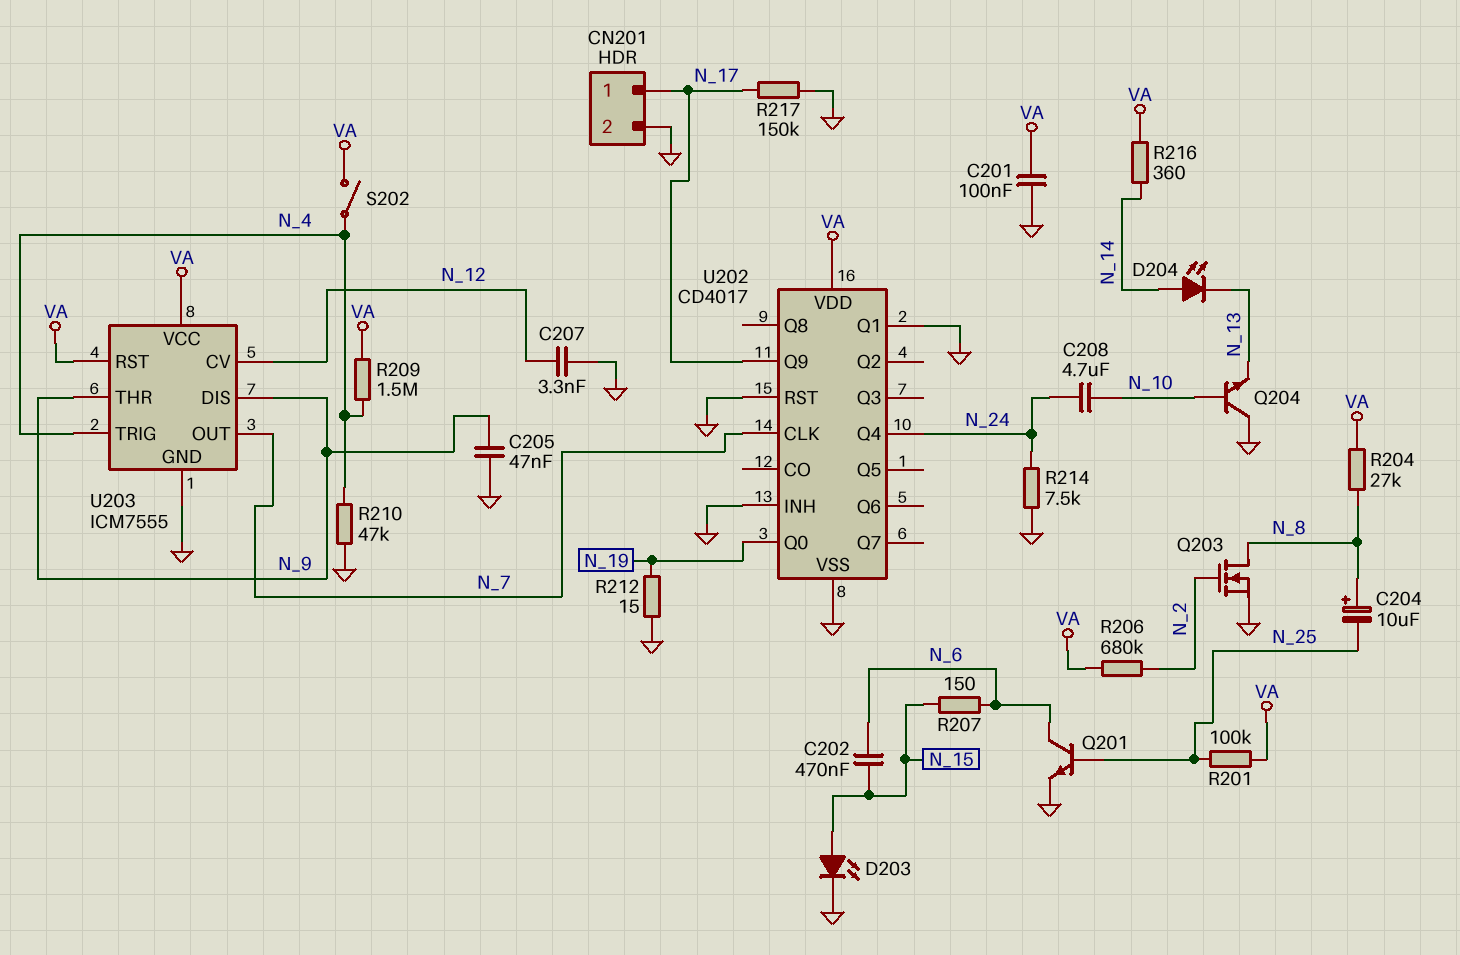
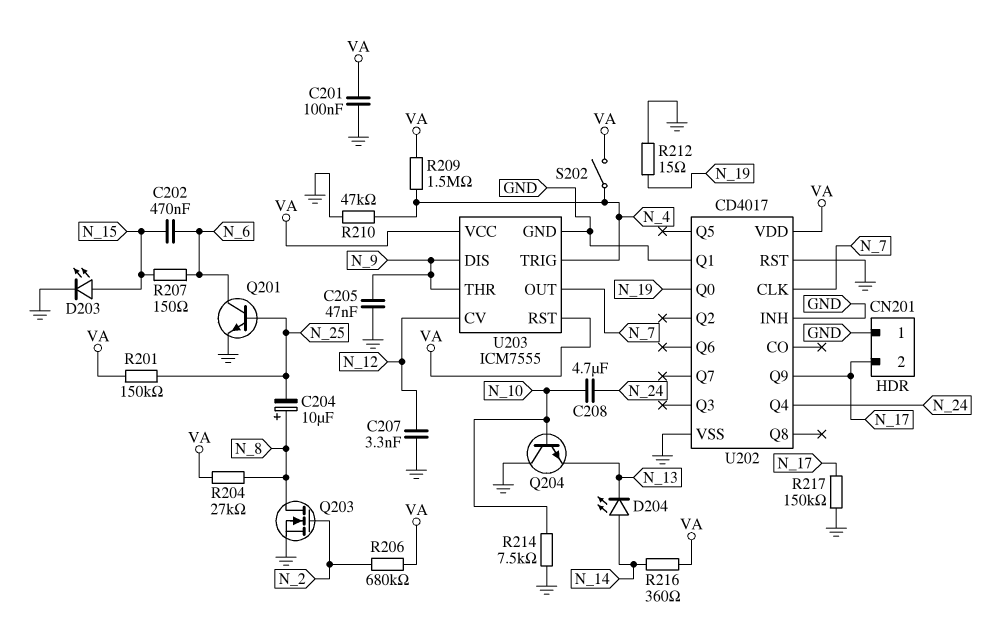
CN201 pin 1: N_17 -> GND
CN201 pin 2: GND -> N_17
R201: 100k (N_25, VA) -> 150k (N_25, VA)
R214: 7.5k (GND, N_24) -> 7.5k (GND, N_10)

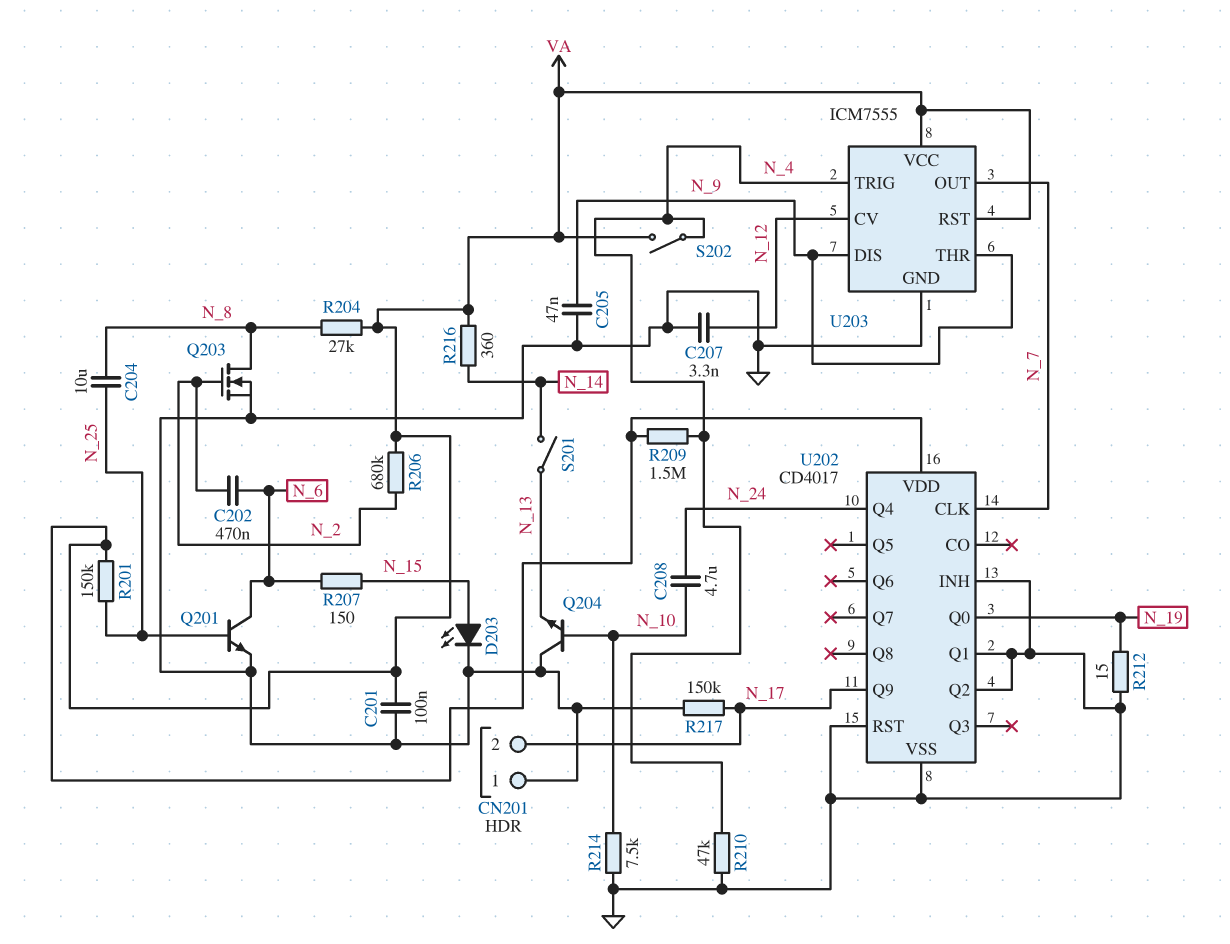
C202: 470nF (N_6, N_15) -> 470nF (N_2, N_6)
C204: 10uF (plus N_8, minus N_25) -> 10uF (N_8, N_25)
D204: LED (A N_14, K N_13) -> none
S201: none -> switch (N_13, N_14)
U202 pin Q2: none -> GND

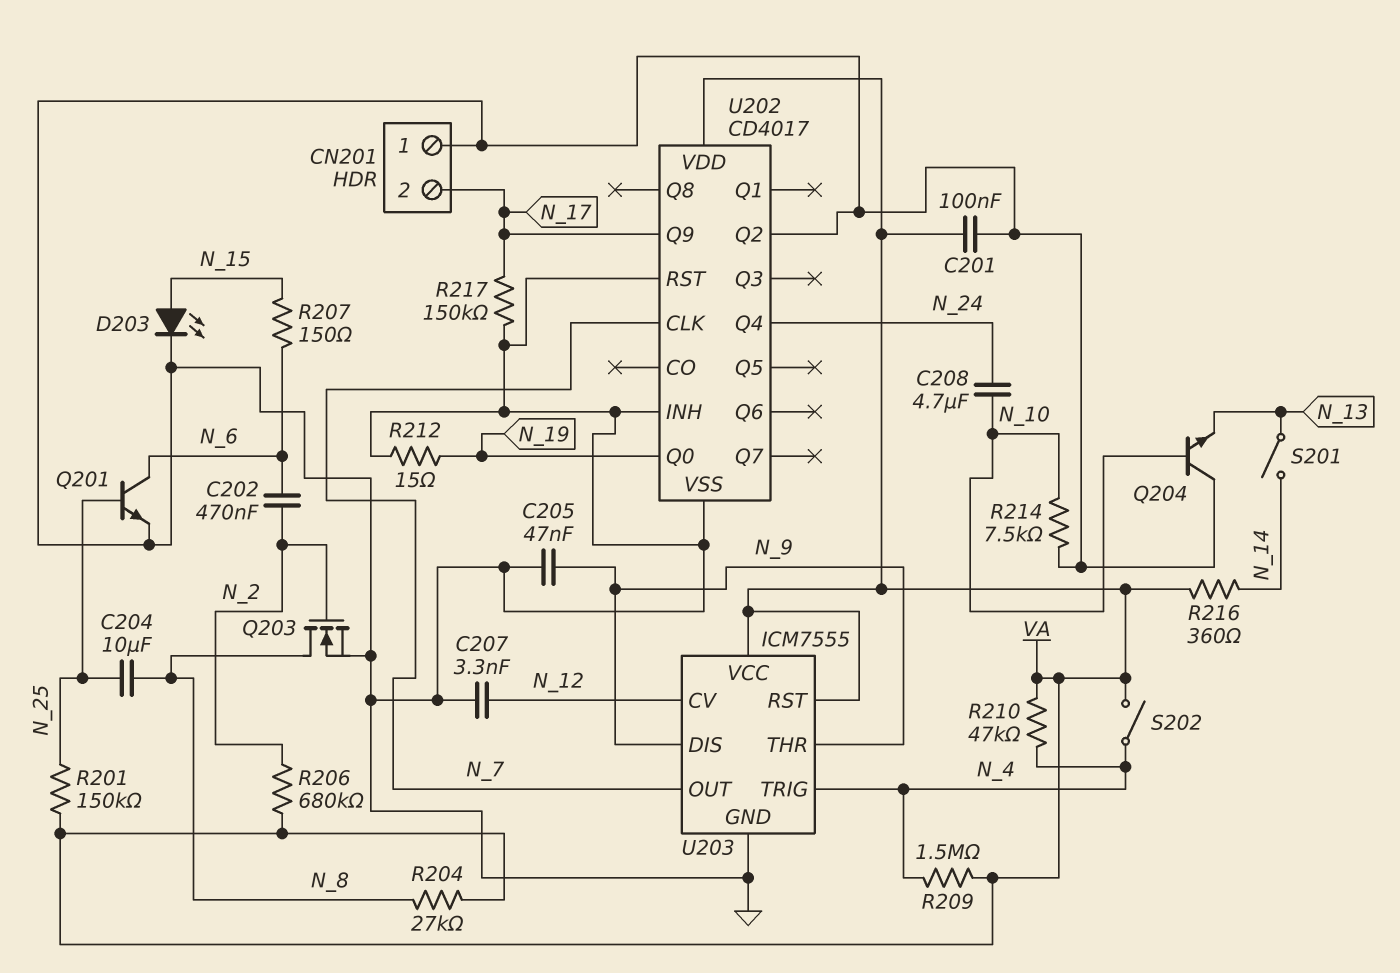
R210: 47k (GND, N_4) -> 47k (N_4, VA)
U202 pin Q1: GND -> none

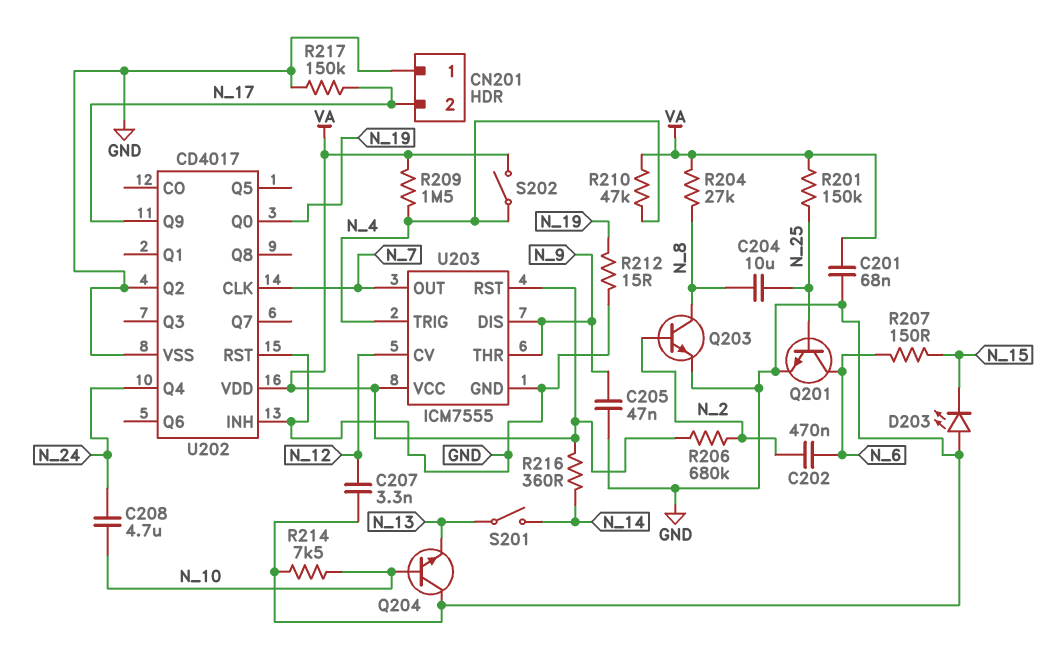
C201: 100nF (GND, VA) -> 68nF (GND, VA)
D203: LED (A N_15, K GND) -> LED (A GND, K N_15)
Q203: NMOS (G N_2, D N_8, S GND) -> NPN (B N_2, C N_8, E GND)

